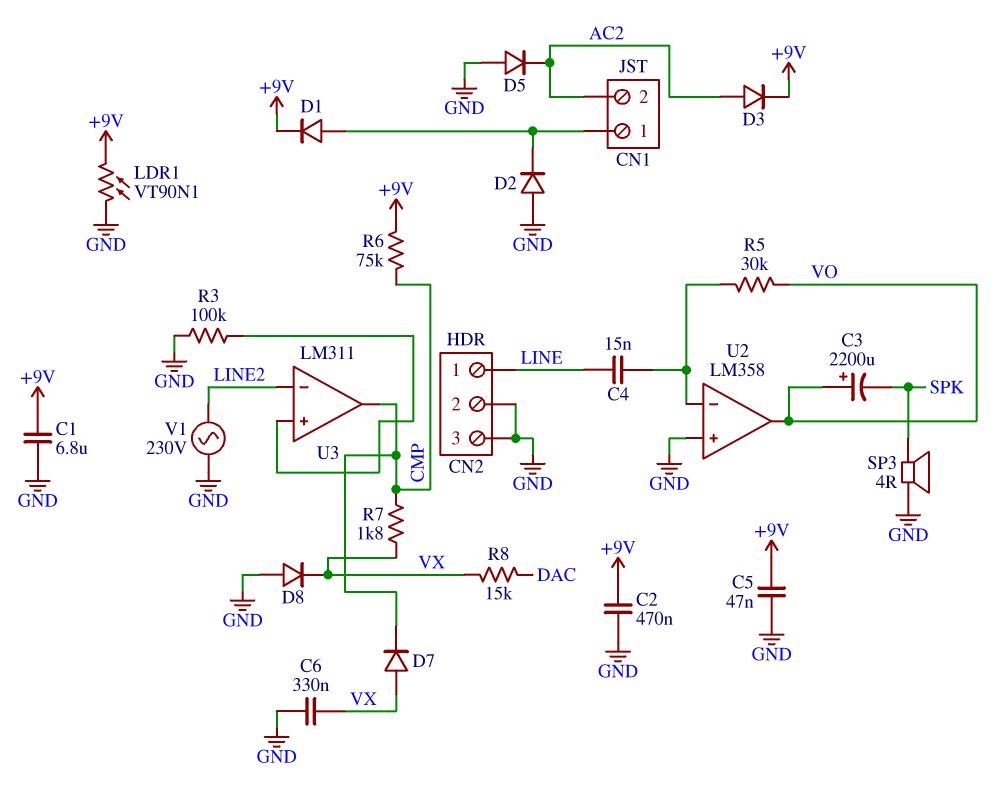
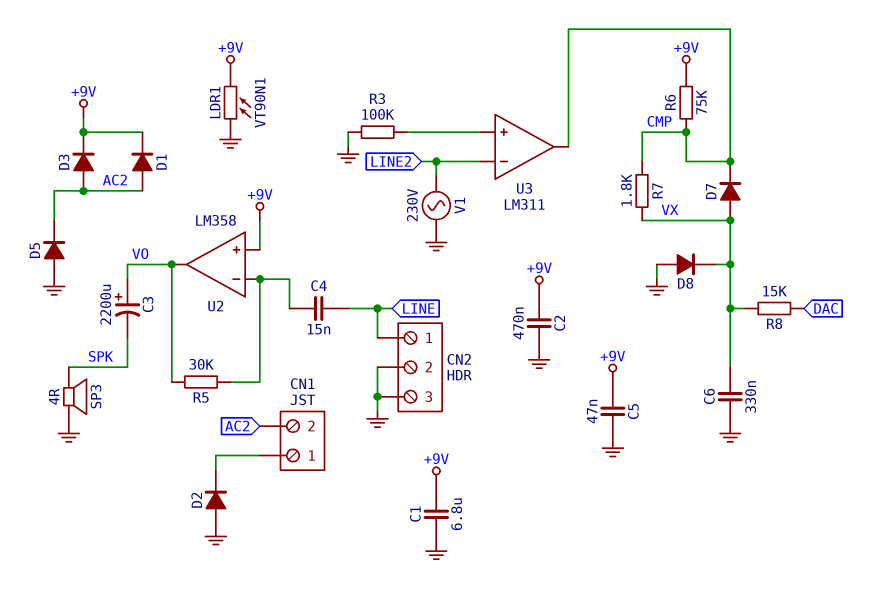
D1: diode (A CN1/1, K +9V) -> diode (A AC2, K +9V)
U2 pin in+: GND -> +9V

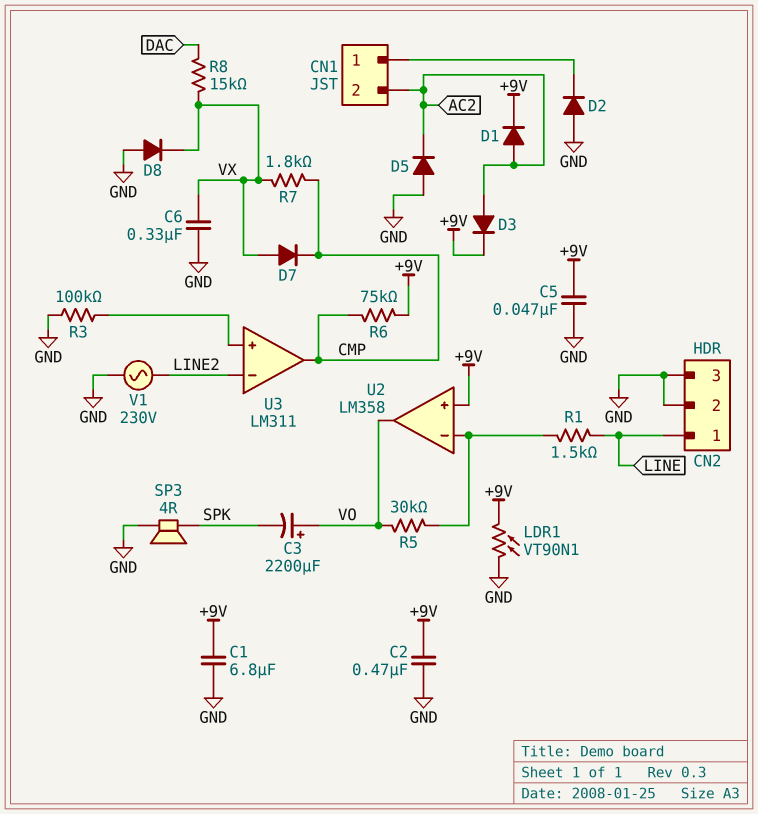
C4: 15nF (LINE, U2/in-) -> none
R1: none -> 1.5k (LINE, U2/in-)

